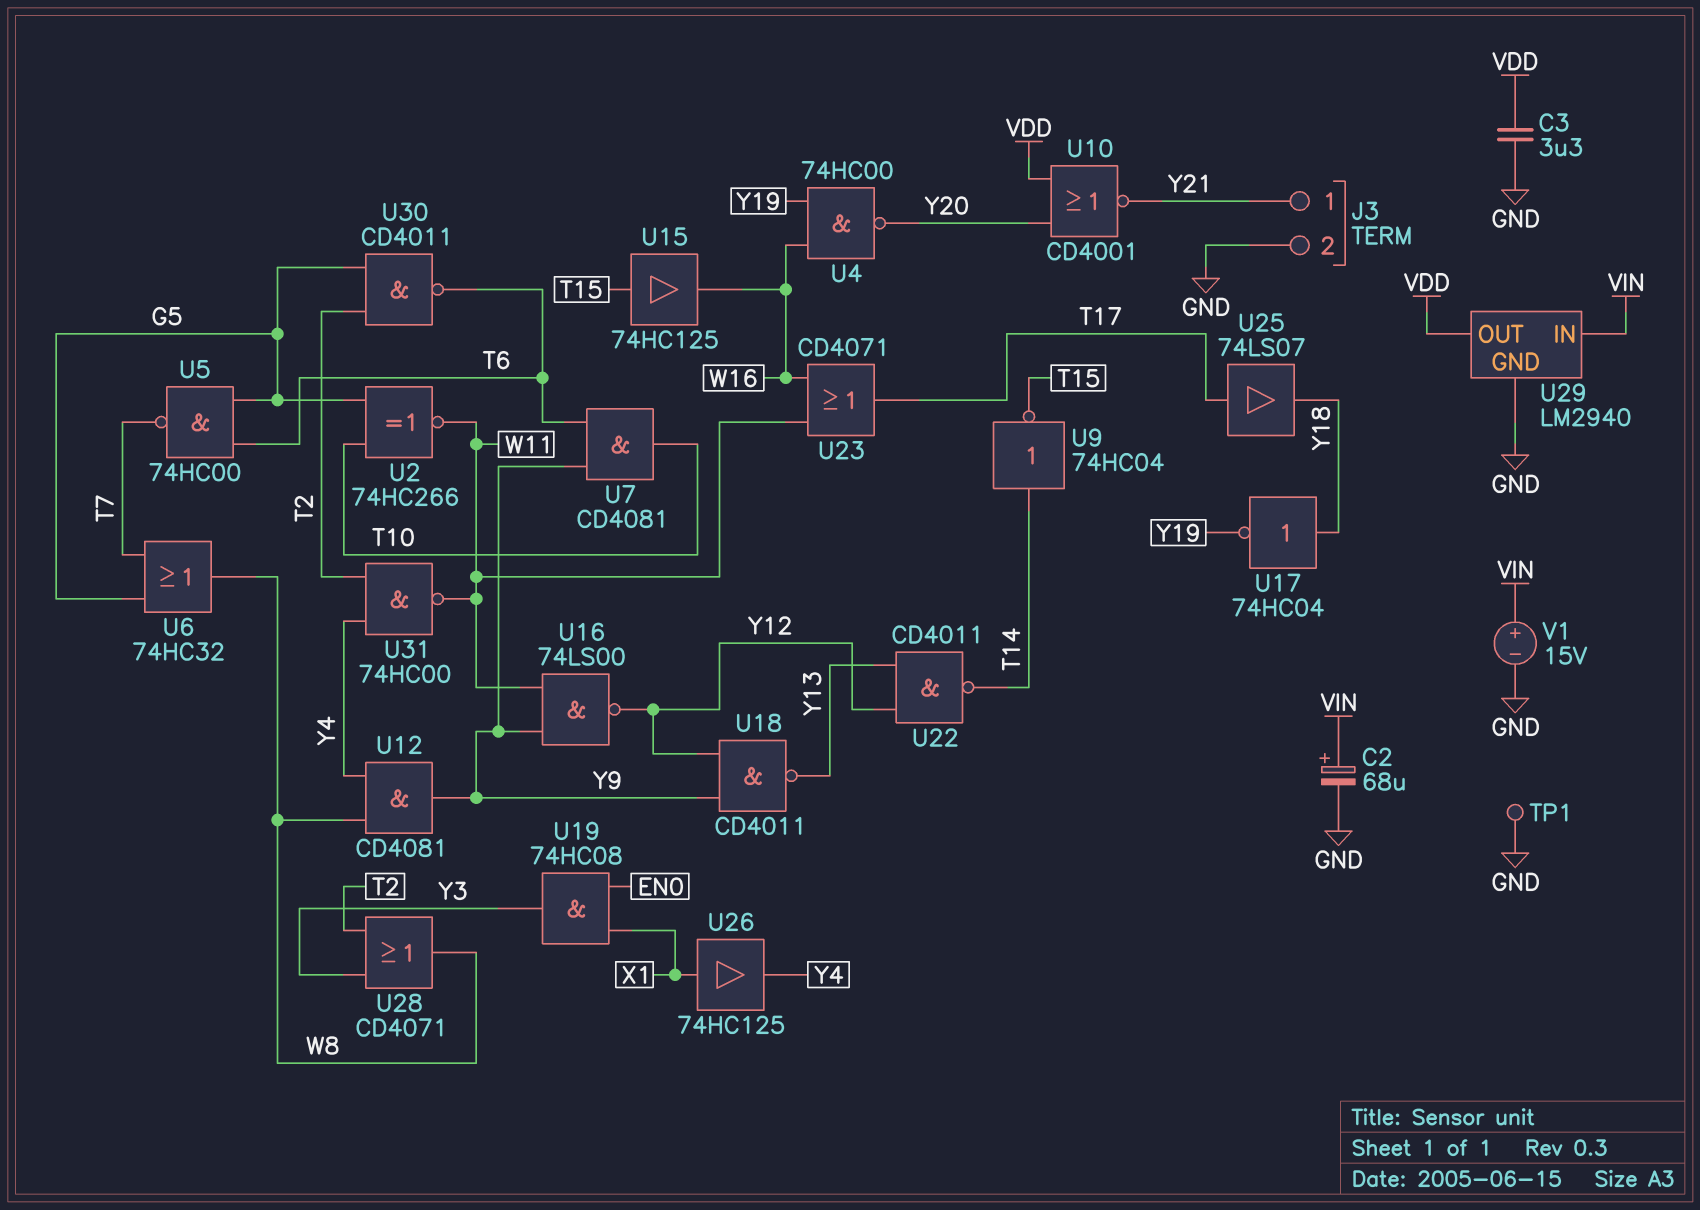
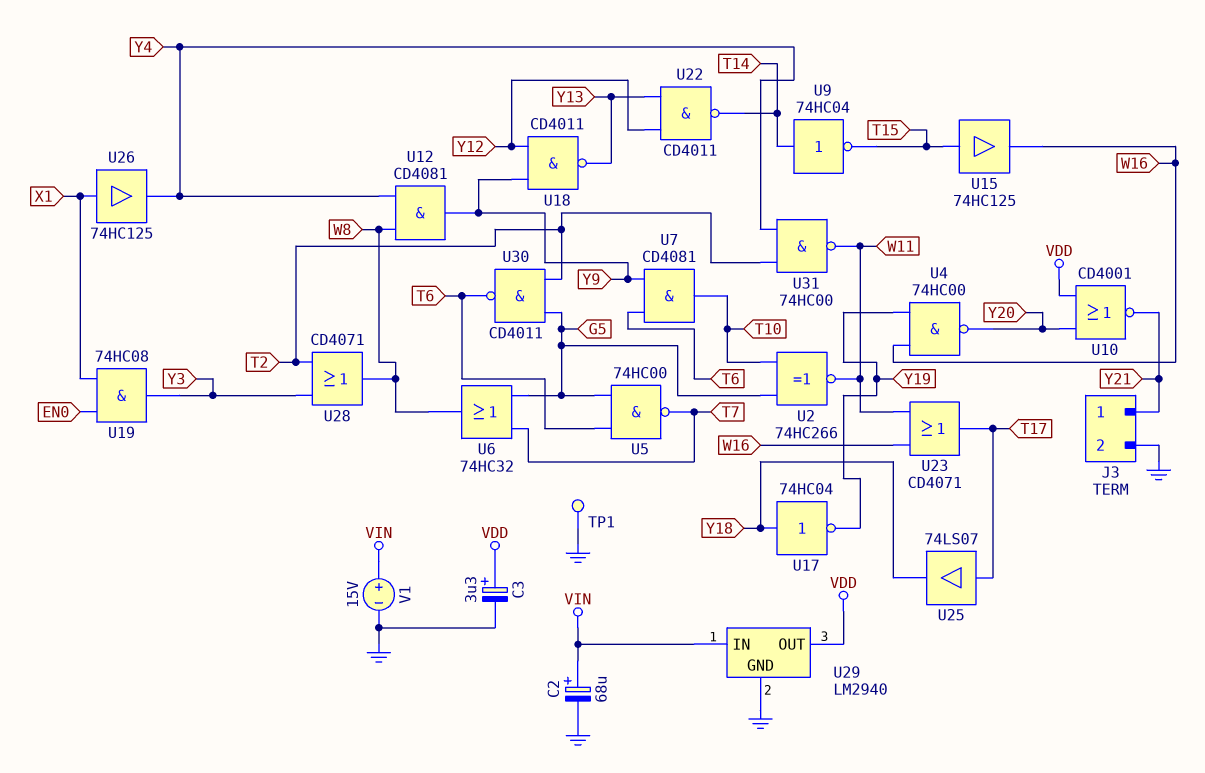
C3: 3.3uF (GND, VDD) -> 3.3uF (plus VDD, minus GND)
U16: NAND 74LS00 (in W11, in Y9, out Y12) -> none

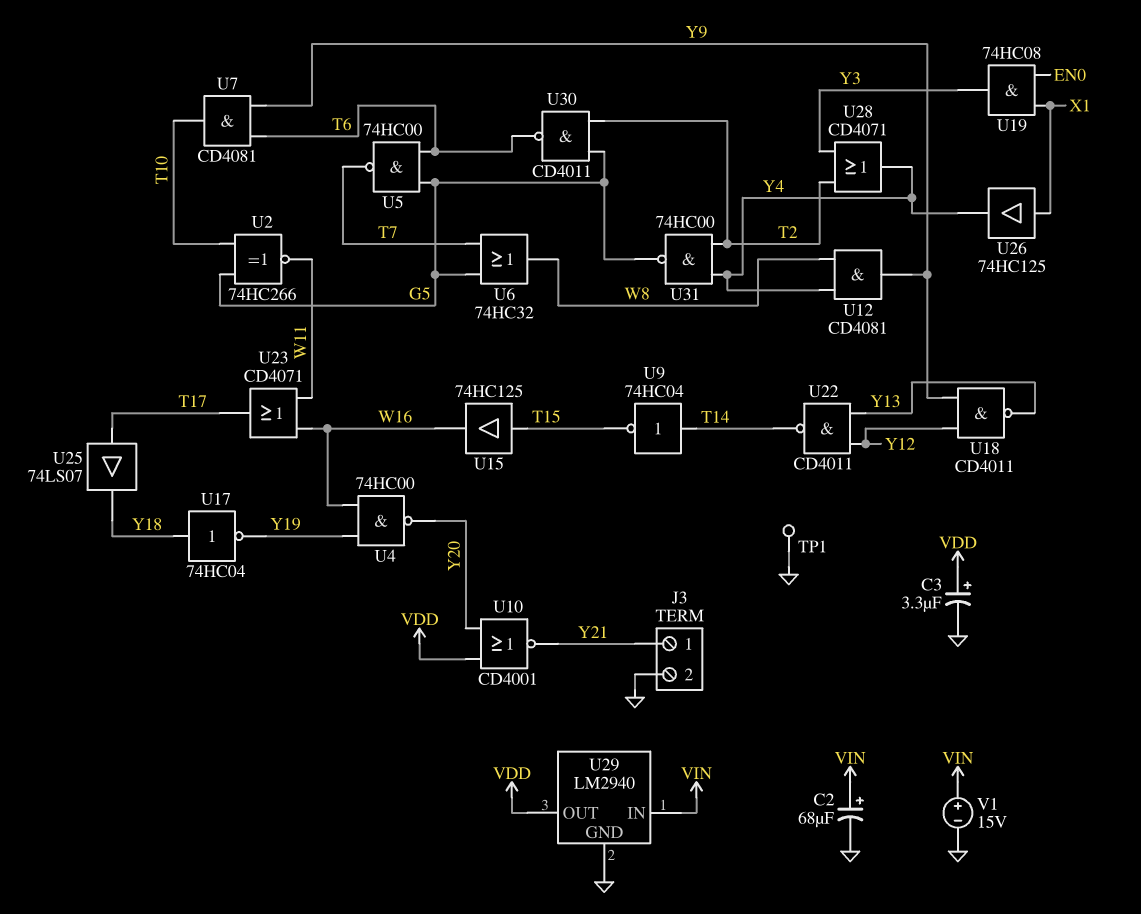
U28: OR CD4071 (in T2, in Y3, out W8) -> OR CD4071 (in T2, in Y3, out Y4)
U31: NAND 74HC00 (in T2, in Y4, out W11) -> NAND 74HC00 (in T2, in Y4, out G5)

